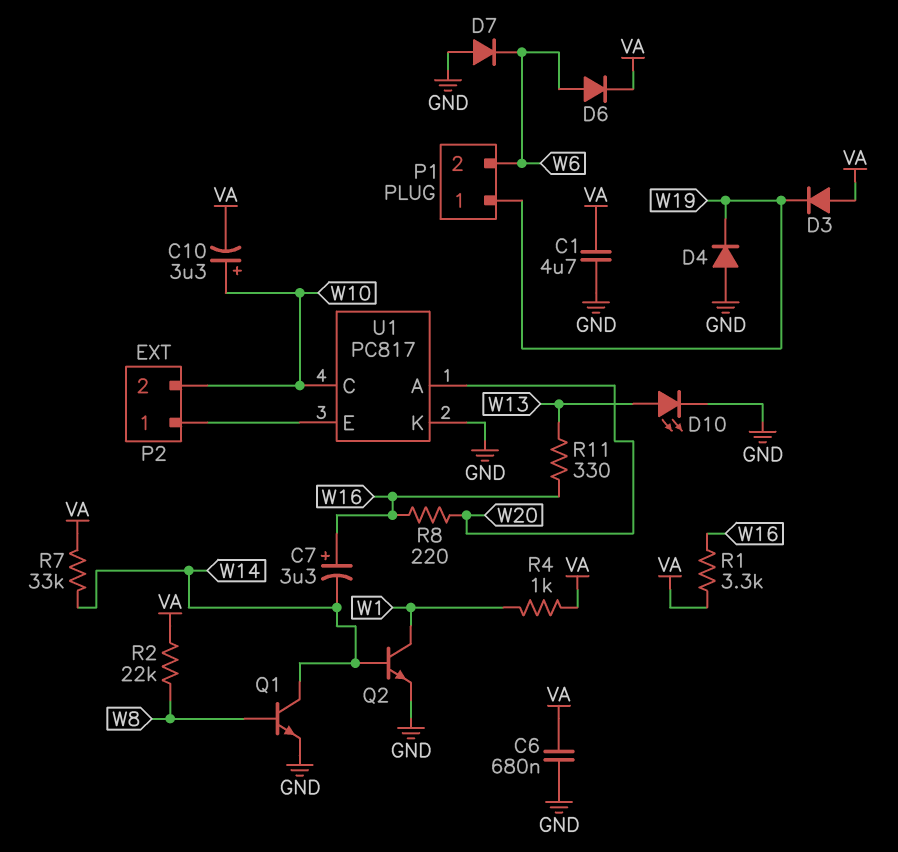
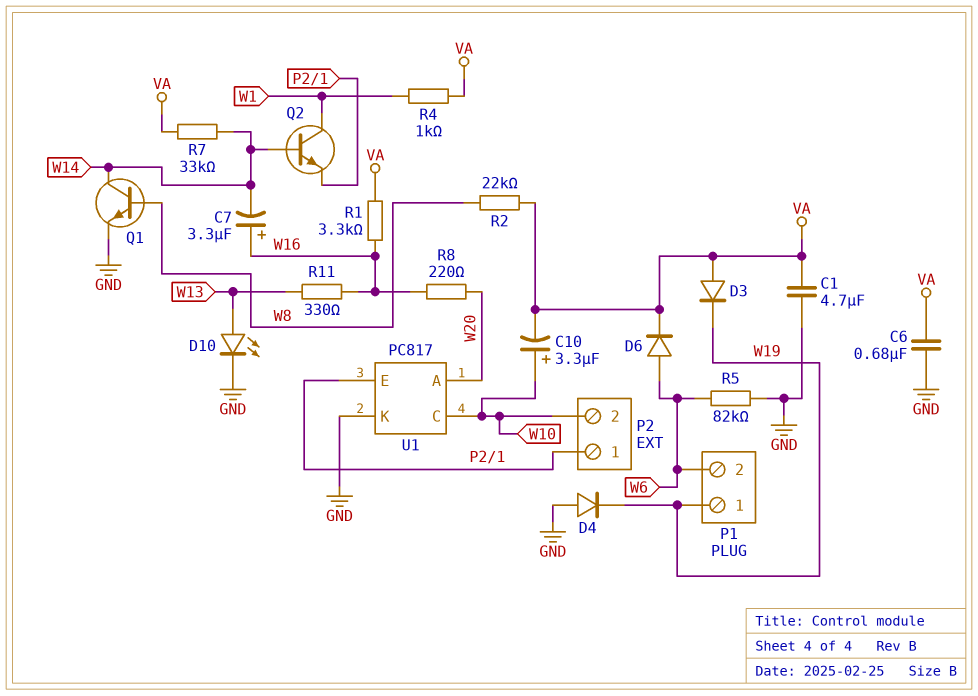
D7: diode (A GND, K W6) -> none
Q2: NPN (B W14, C W1, E GND) -> NPN (B W14, C W1, E P2/1)
R5: none -> 82k (GND, W6)

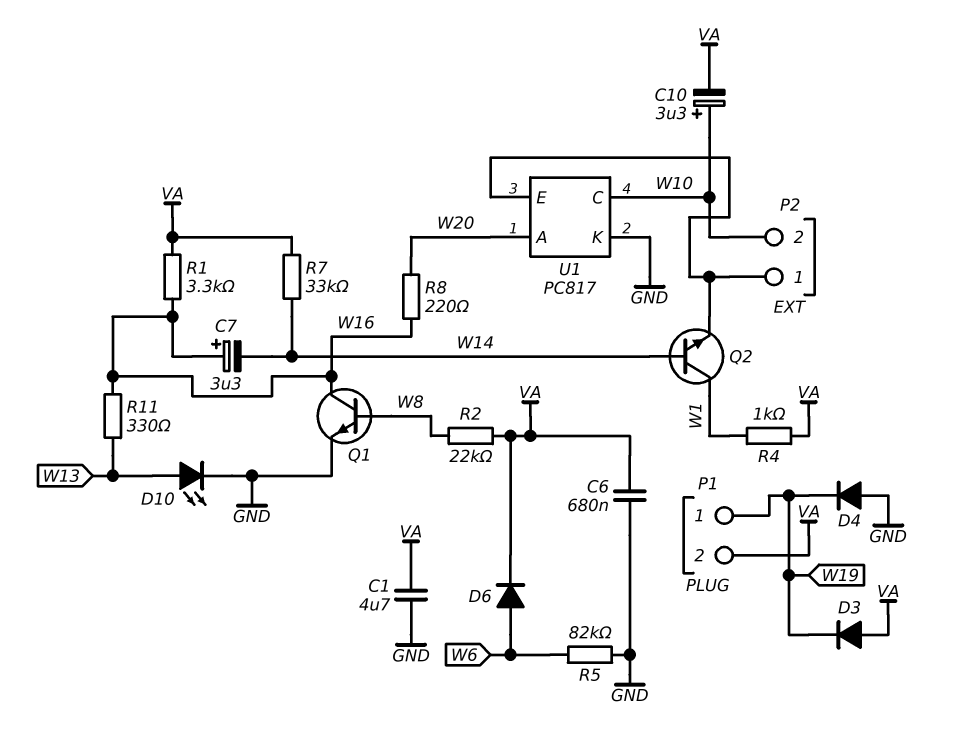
P1 pin 2: W6 -> VA
Q1: NPN (B W8, C W14, E GND) -> NPN (B W8, C W16, E GND)

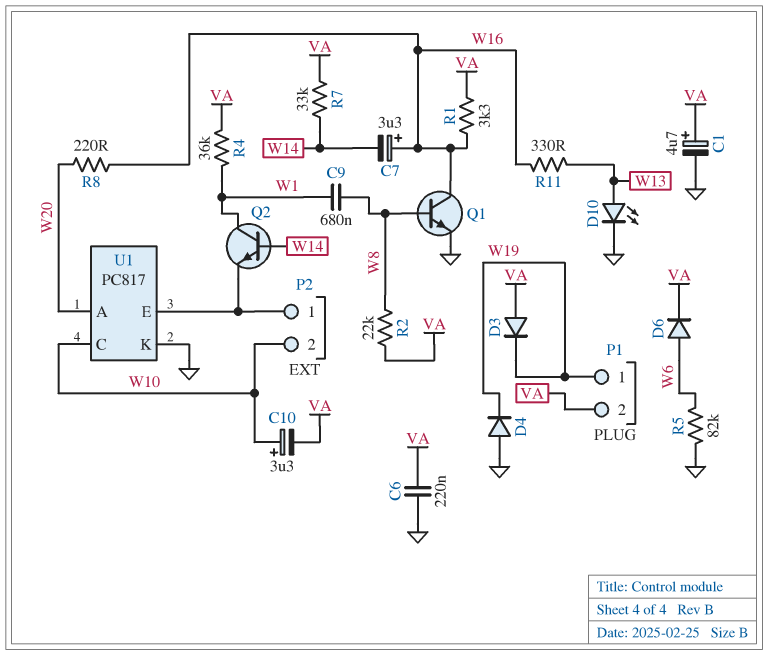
C1: 4.7uF (GND, VA) -> 4.7uF (plus VA, minus GND)
C6: 680nF (GND, VA) -> 220nF (GND, VA)
C9: none -> 680nF (W1, W8)
R4: 1k (VA, W1) -> 36k (VA, W1)

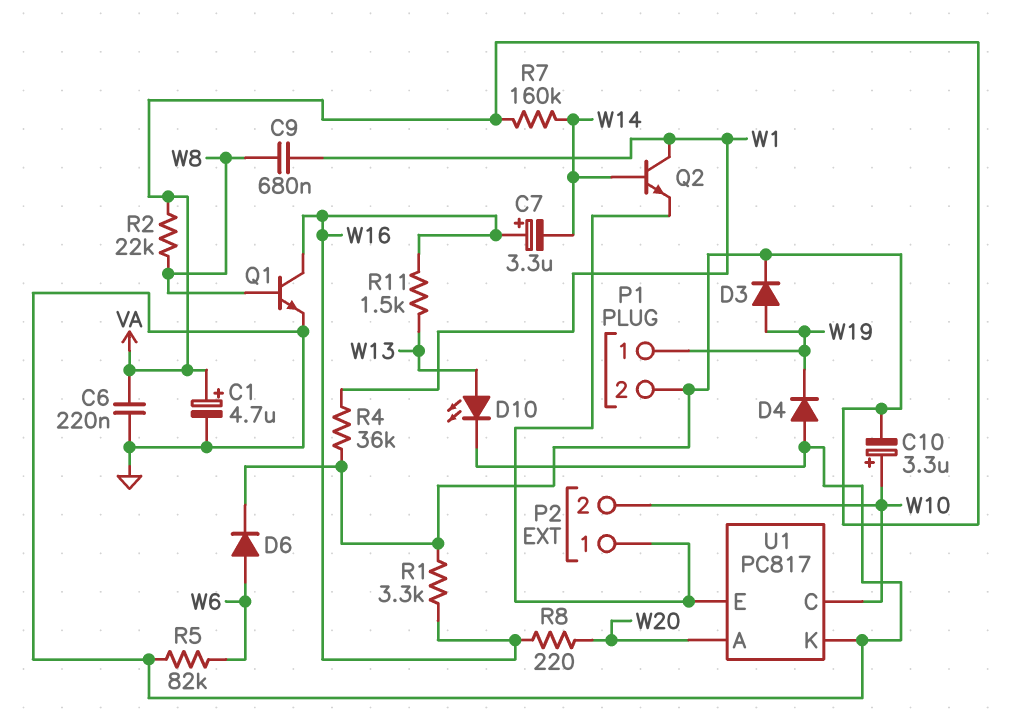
D3: diode (A VA, K W19) -> diode (A W19, K VA)
R7: 33k (VA, W14) -> 160k (VA, W14)
R11: 330 (W13, W16) -> 1.5k (W13, W16)

